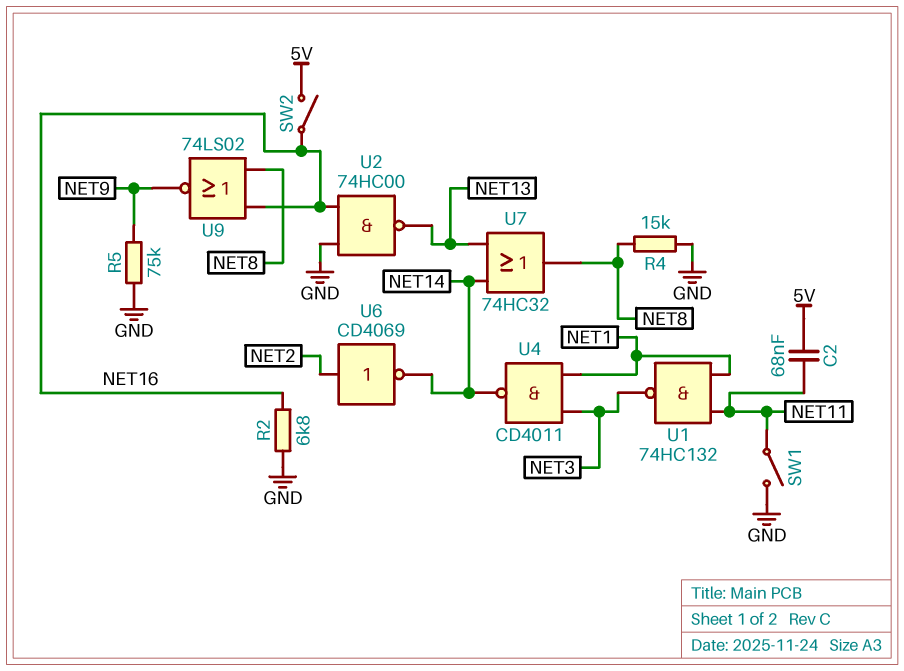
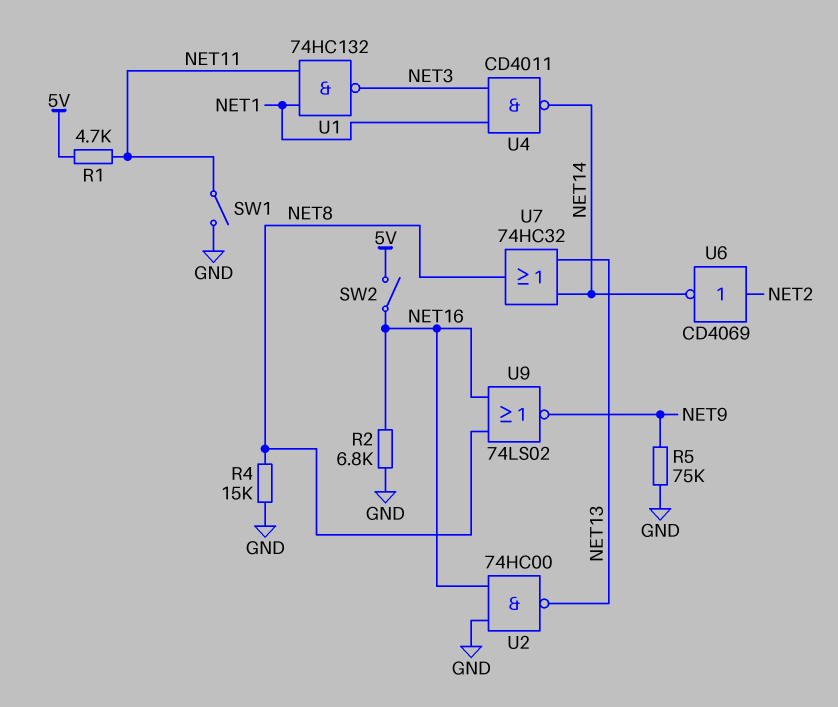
C2: 68nF (5V, NET11) -> none
R1: none -> 4.7k (5V, NET11)

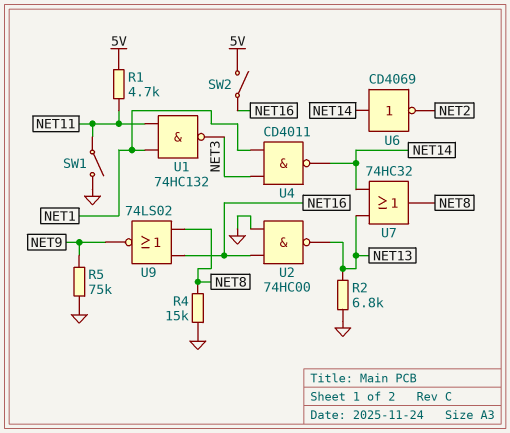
R2: 6.8k (GND, NET16) -> 6.8k (GND, NET13)
U6: NOT CD4069 (in NET2, out NET14) -> NOT CD4069 (in NET14, out NET2)

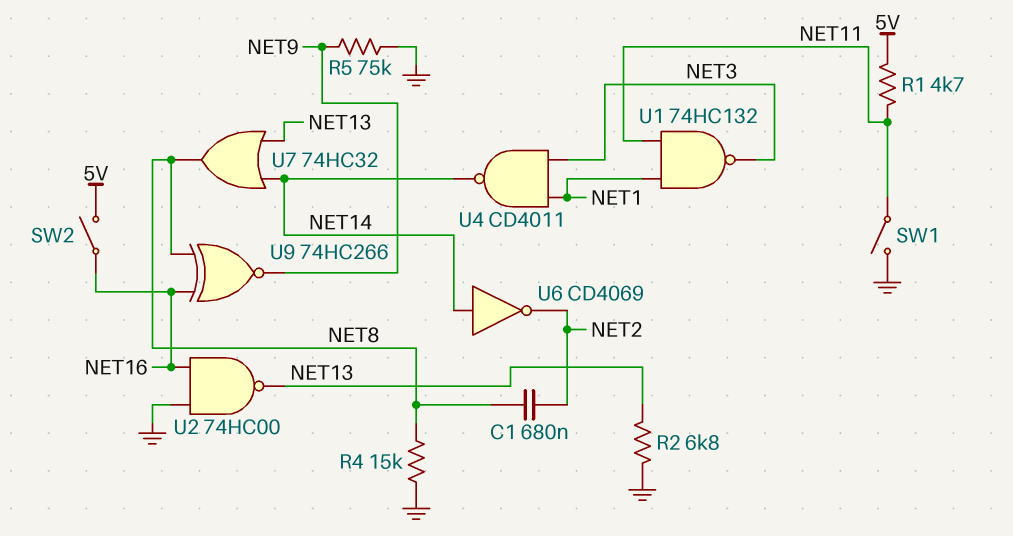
C1: none -> 680nF (NET2, NET8)
U9: NOR 74LS02 (in NET8, in NET16, out NET9) -> XNOR 74HC266 (in NET8, in NET16, out NET9)

